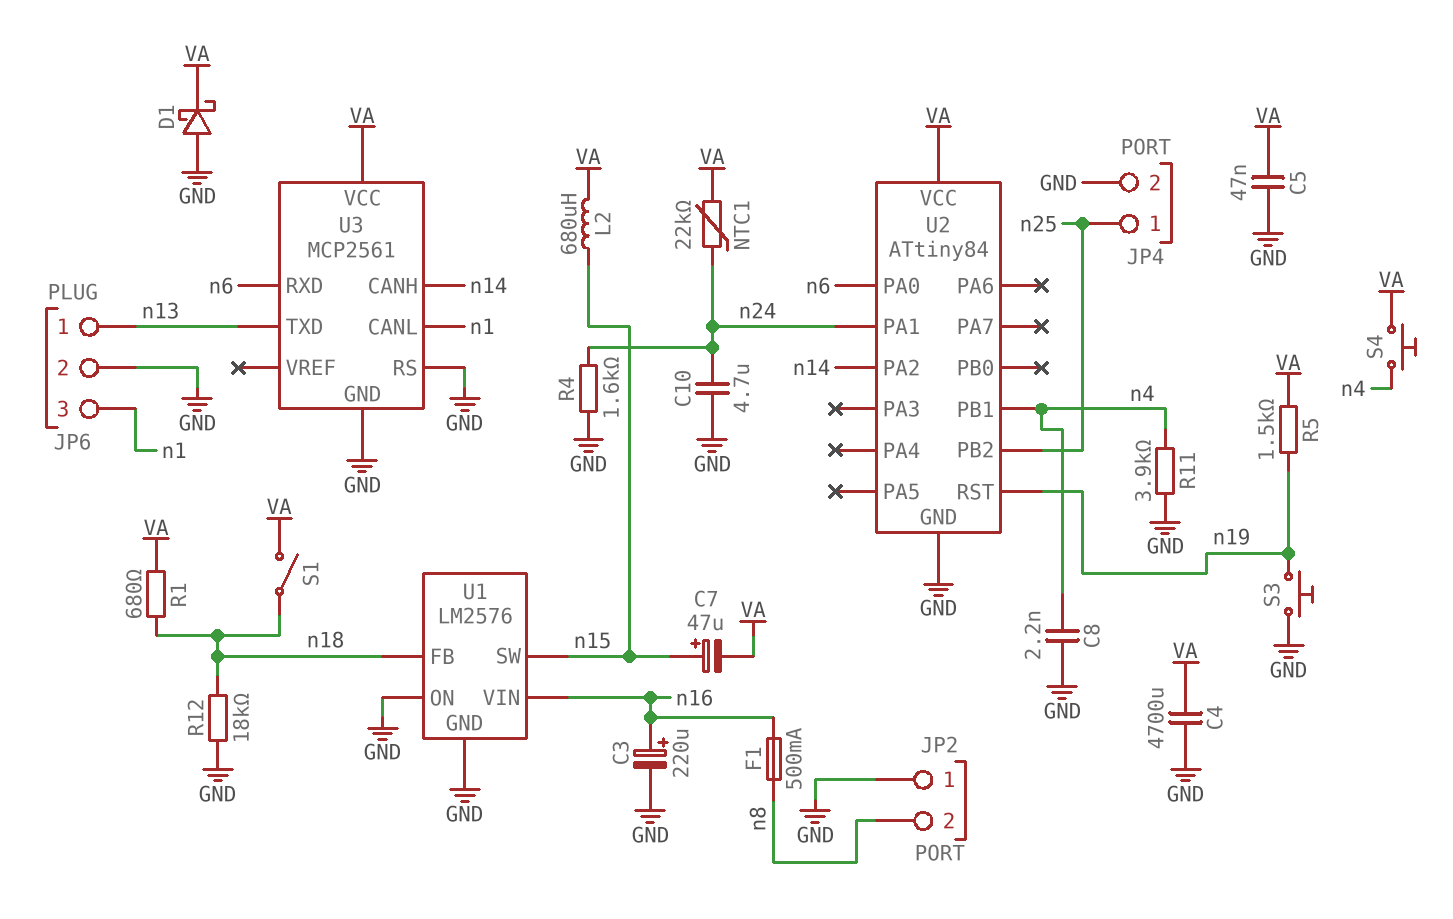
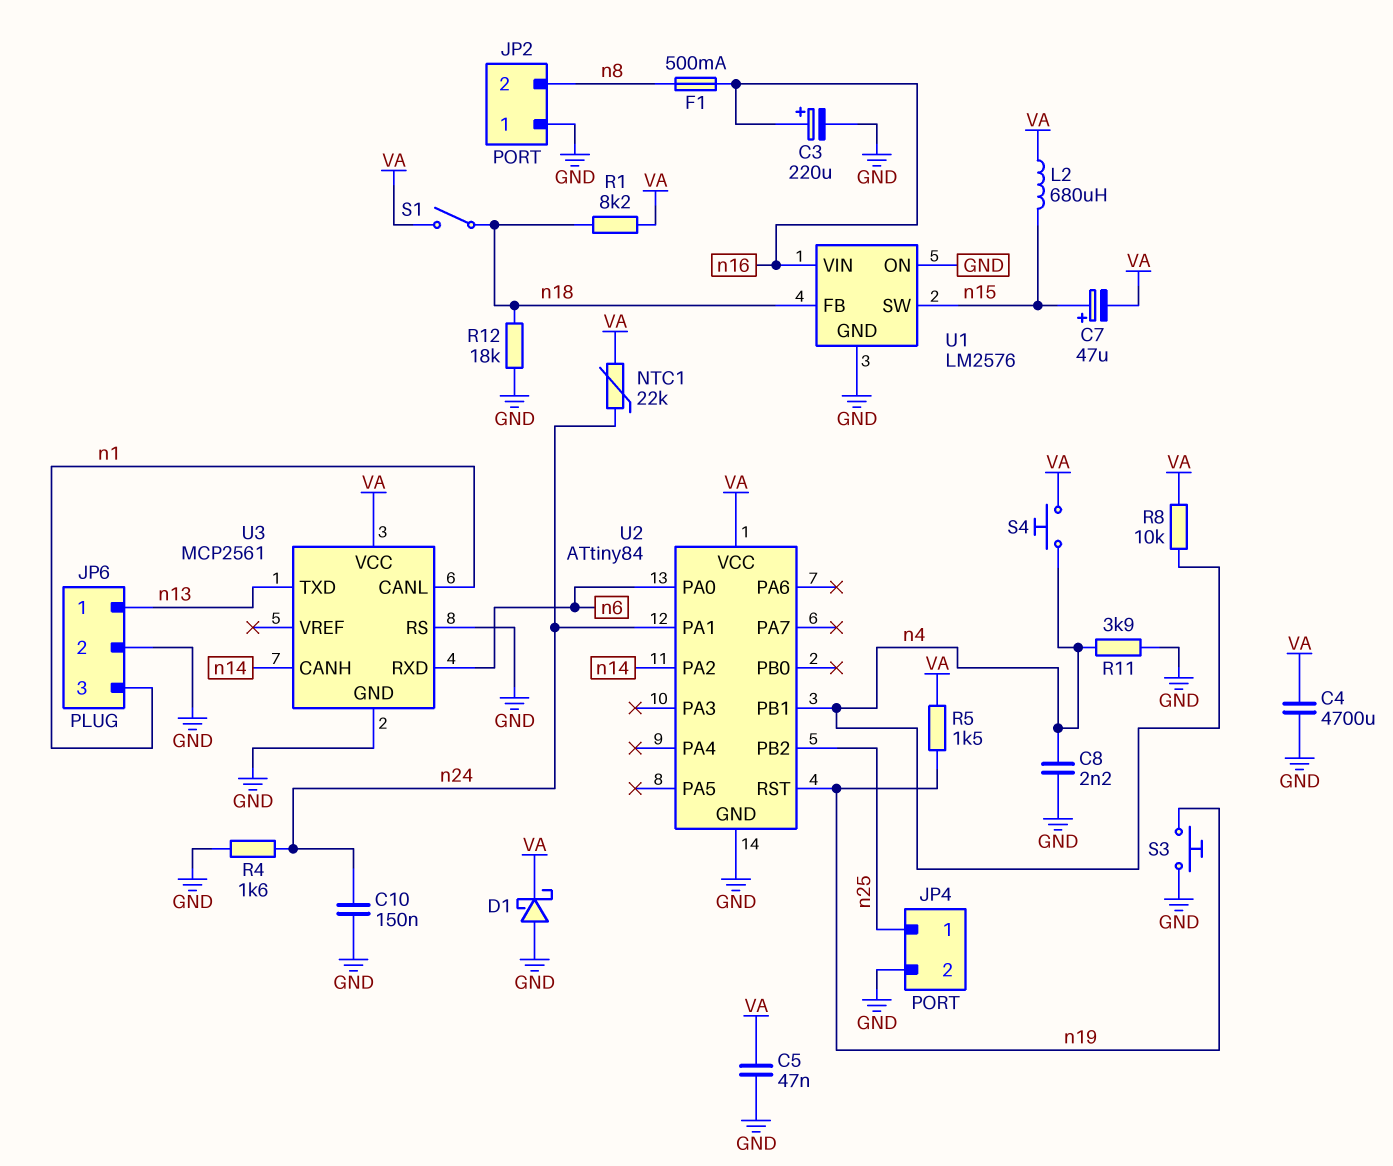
C10: 4.7uF (GND, n24) -> 150nF (GND, n24)
R1: 680 (VA, n18) -> 8.2k (VA, n18)
R8: none -> 10k (VA, n4)

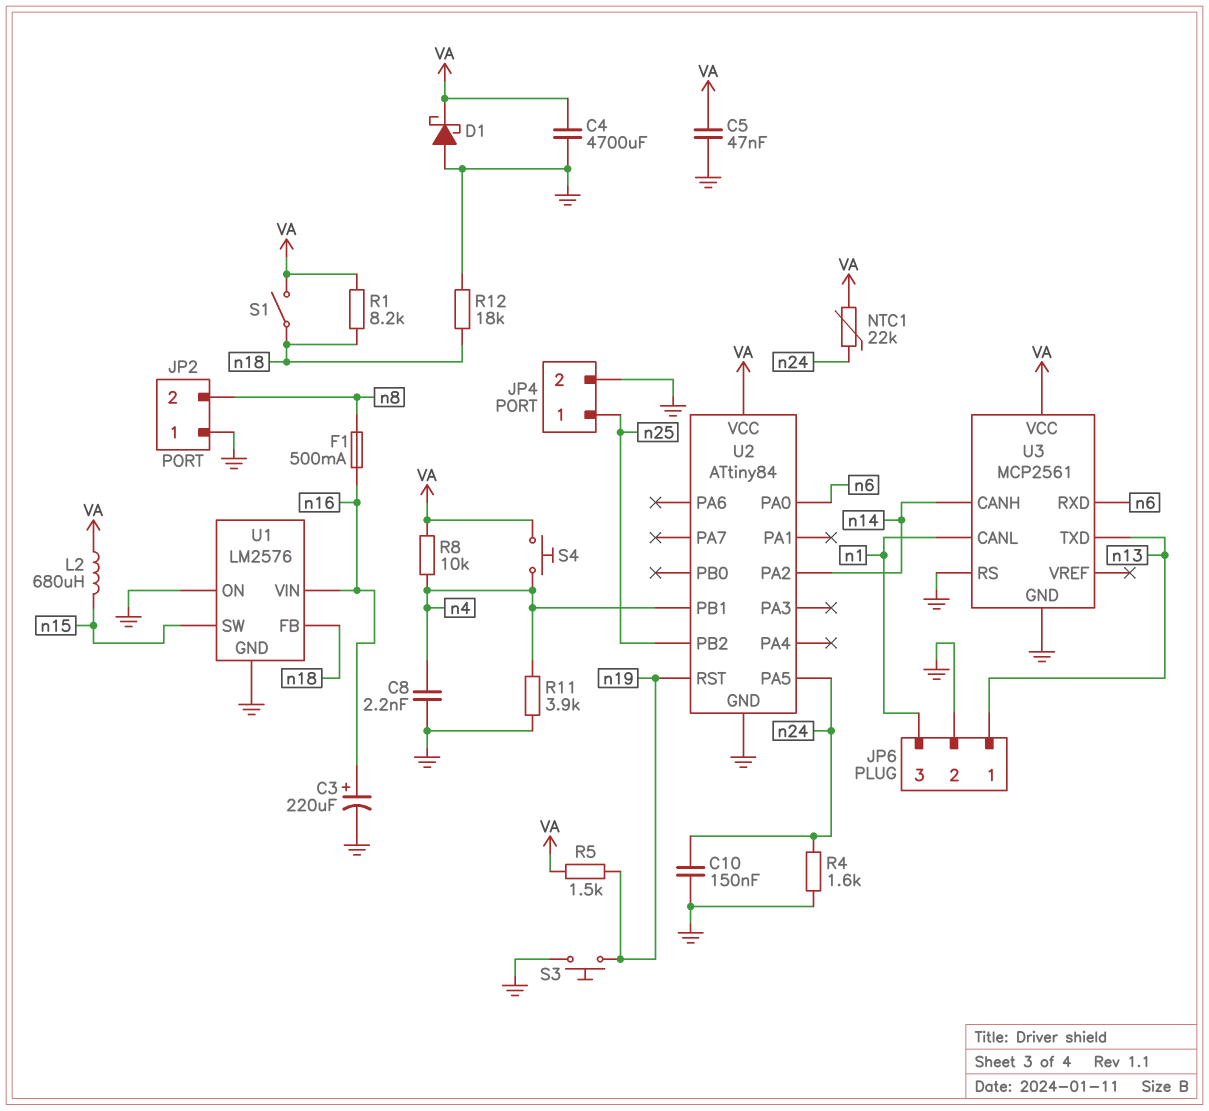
C7: 47uF (plus n15, minus VA) -> none
U2 pin PA1: n24 -> none
U2 pin PA5: none -> n24

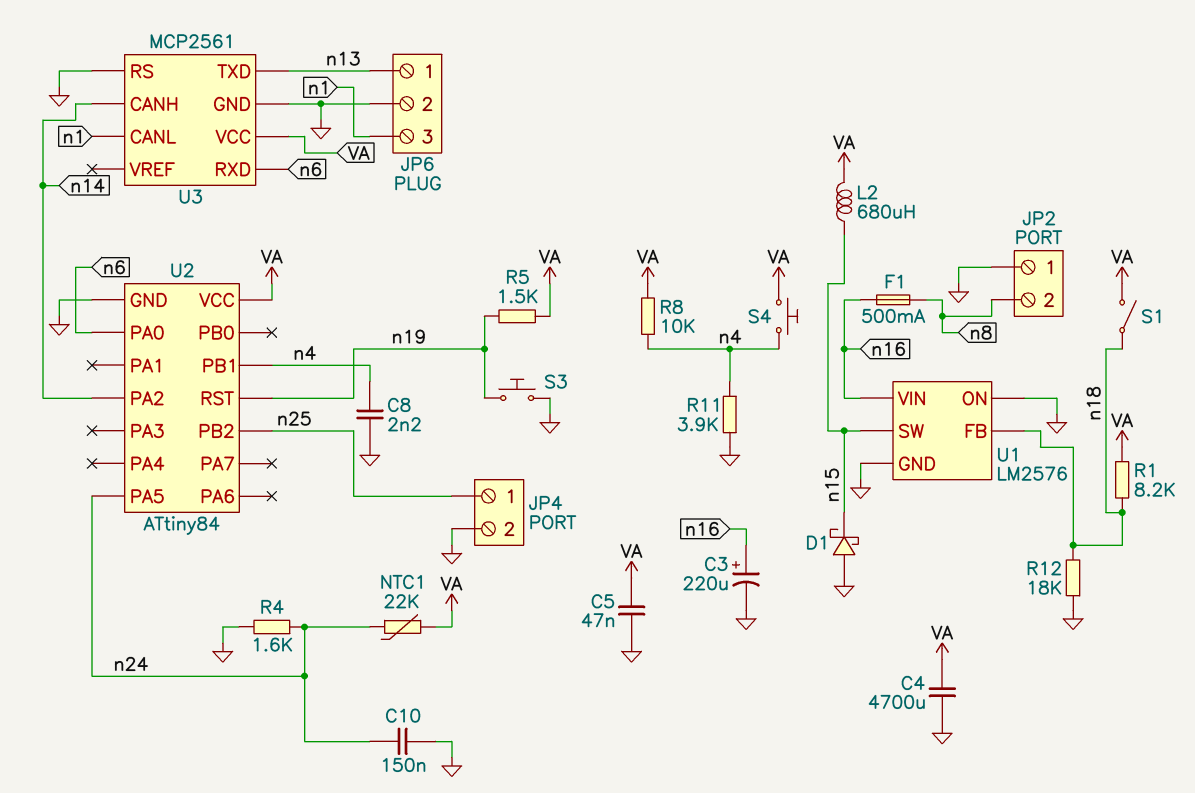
D1: schottky (A GND, K VA) -> schottky (A GND, K n15)

